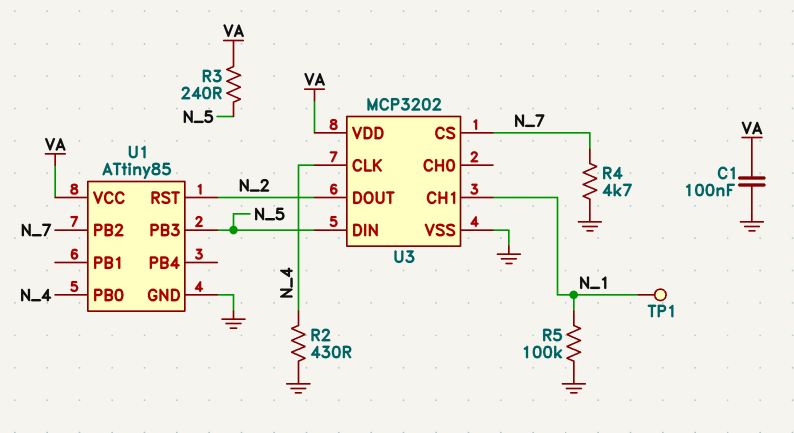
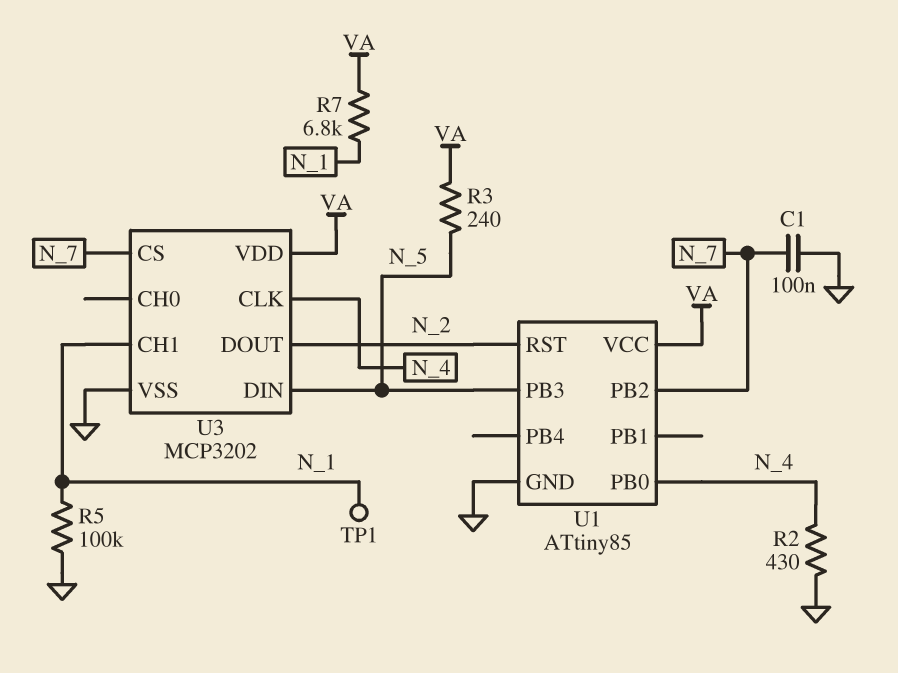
C1: 100nF (GND, VA) -> 100nF (GND, N_7)
R4: 4.7k (GND, N_7) -> none
R7: none -> 6.8k (N_1, VA)

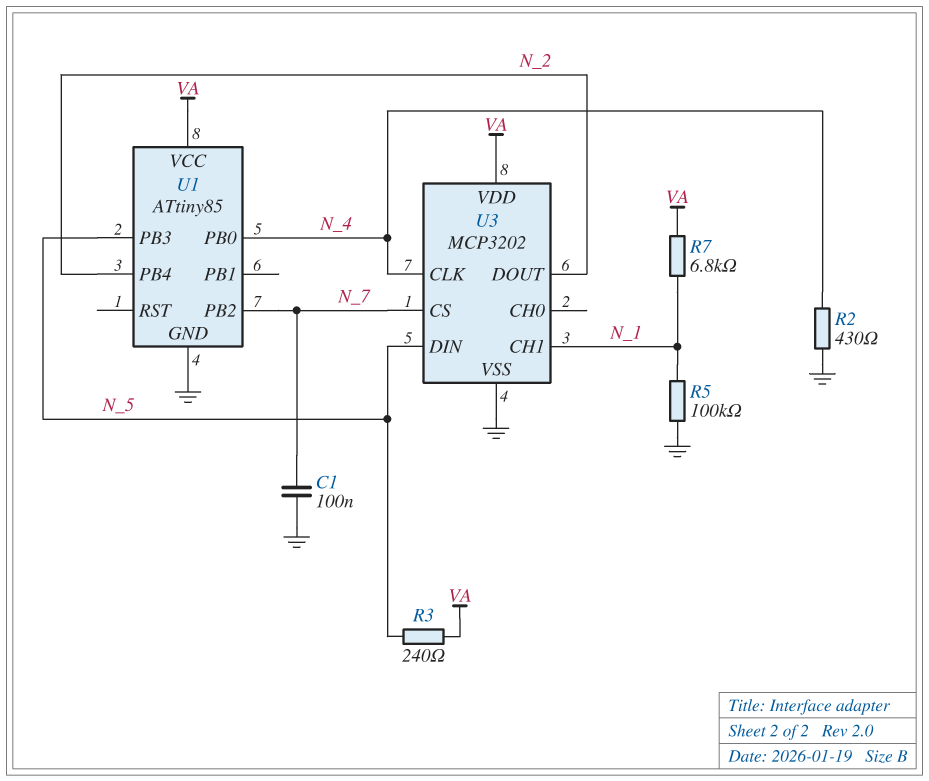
TP1: test point (N_1) -> none
U1 pin PB4: none -> N_2
U1 pin RST: N_2 -> none

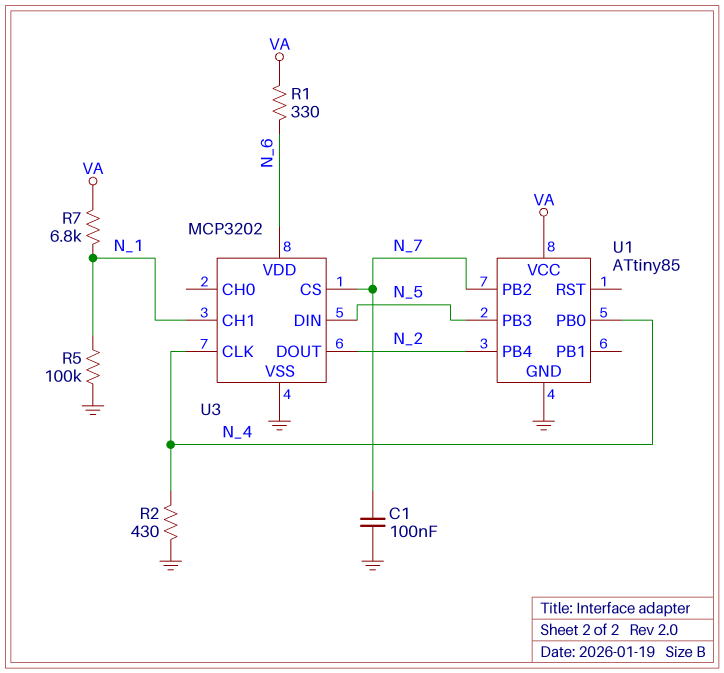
R1: none -> 330 (N_6, VA)
R3: 240 (N_5, VA) -> none
U3 pin VDD: VA -> N_6

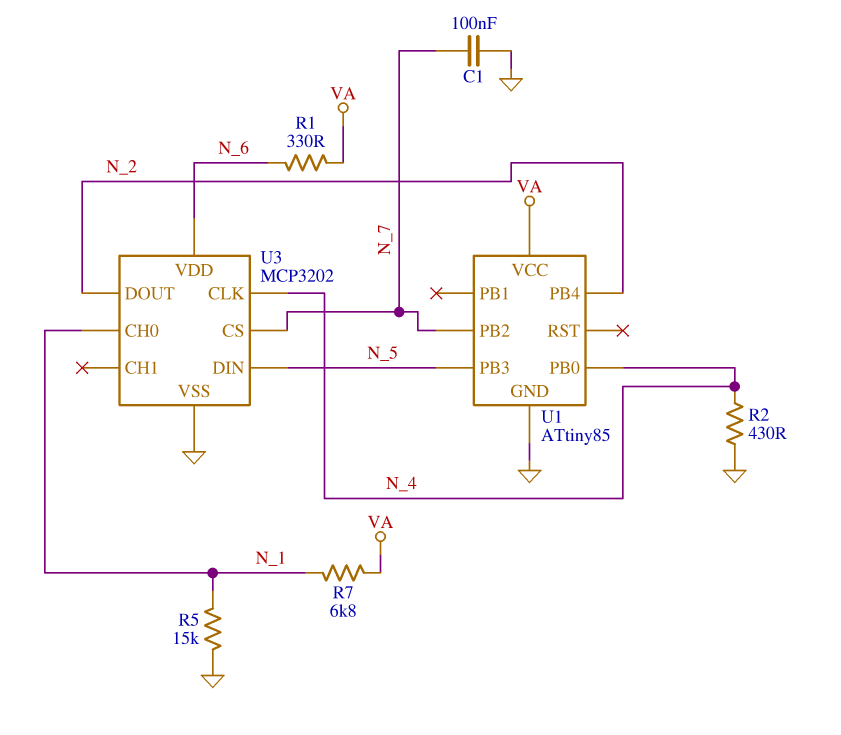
R5: 100k (GND, N_1) -> 15k (GND, N_1)
U3 pin CH0: none -> N_1
U3 pin CH1: N_1 -> none

